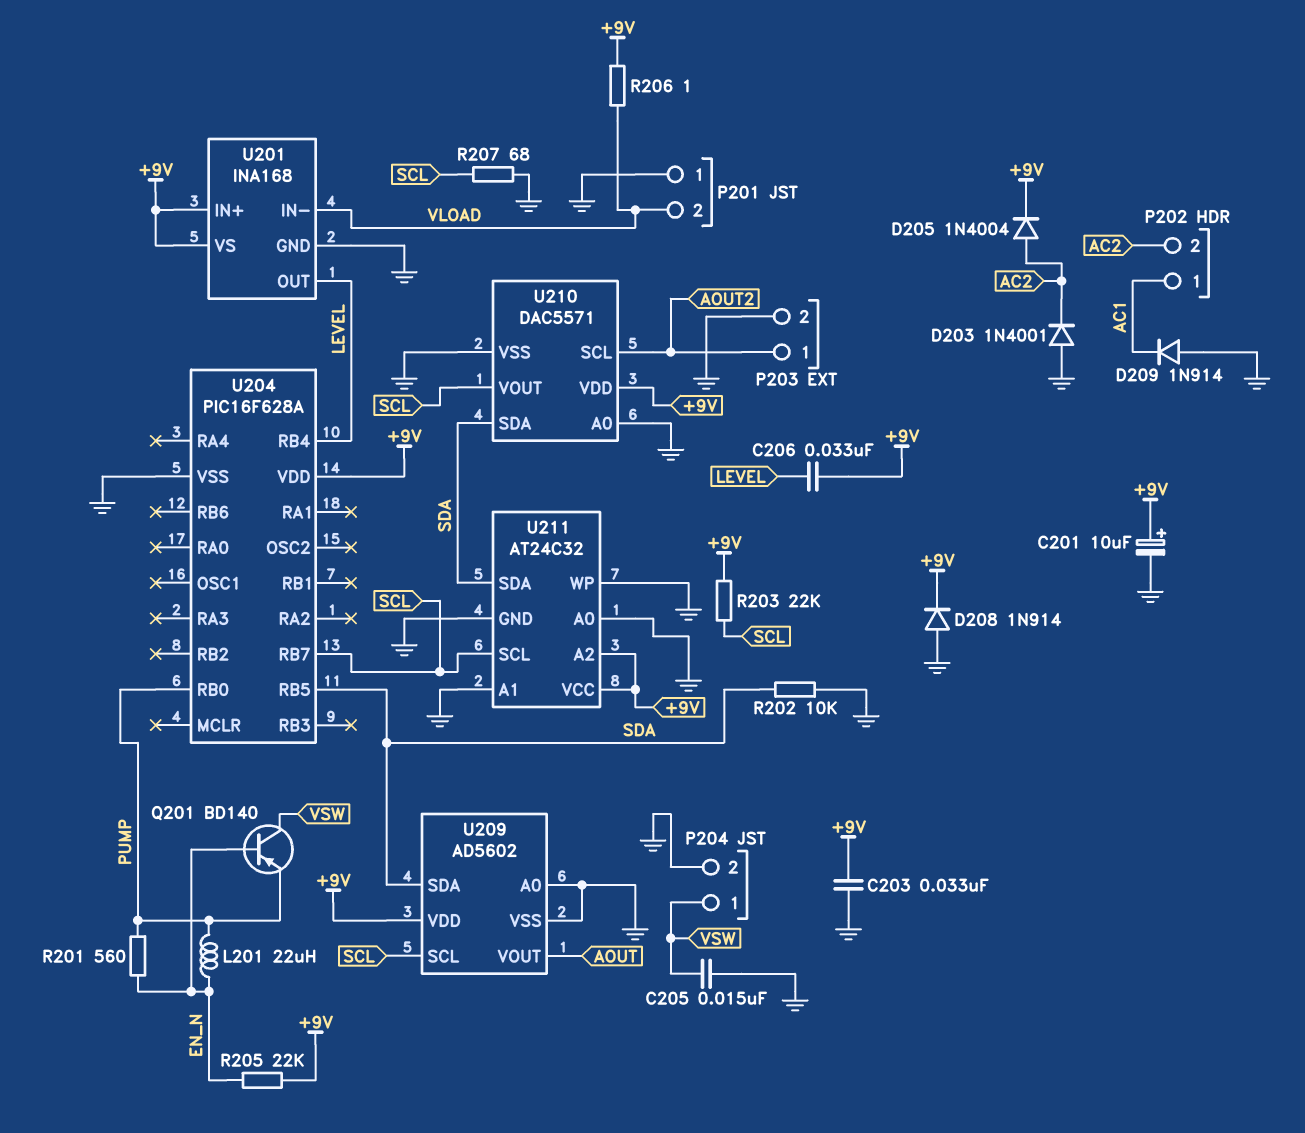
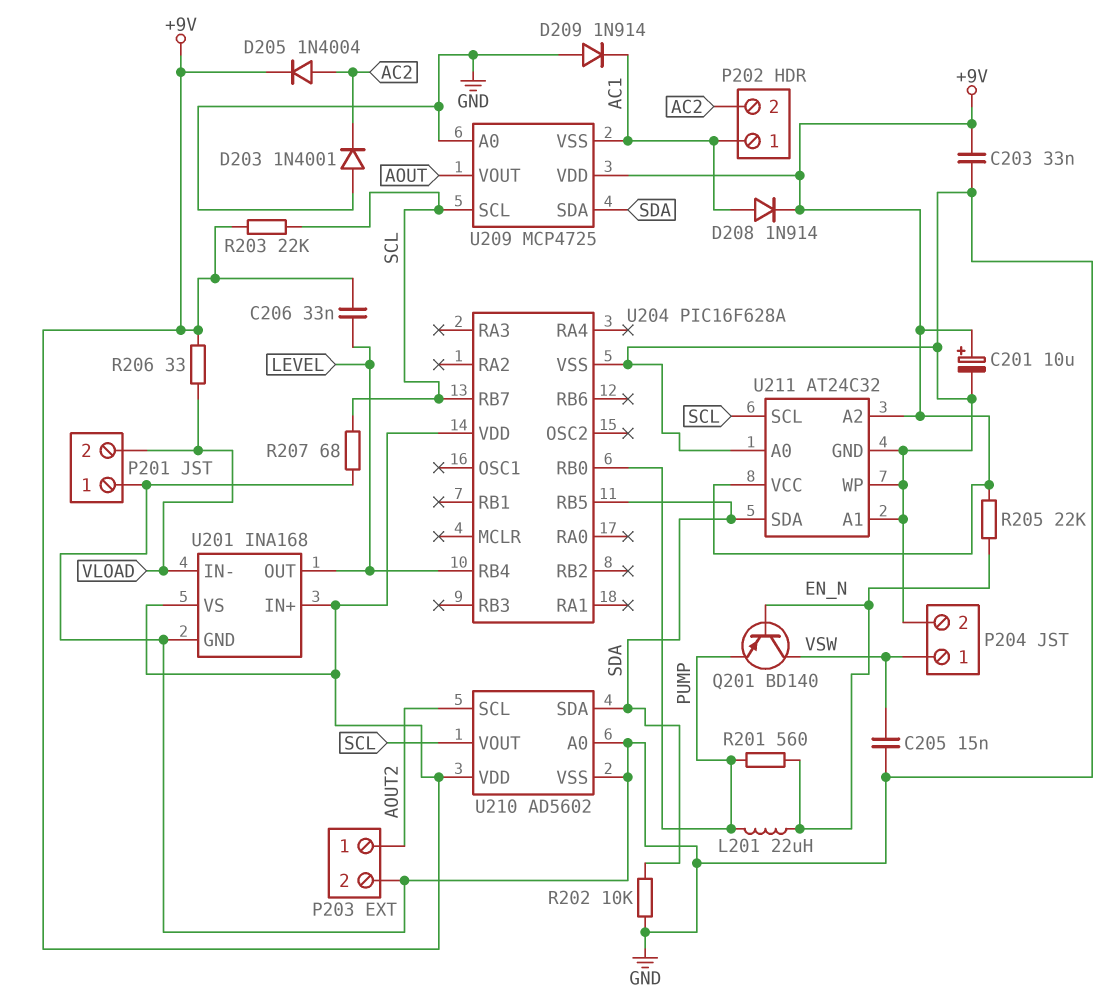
D208: diode 1N914 (A GND, K +9V) -> diode 1N914 (A AC1, K +9V)
R206: 1 (+9V, VLOAD) -> 33 (+9V, VLOAD)
U209: AD5602 -> MCP4725
U209 pin VSS: GND -> AC1
U210: DAC5571 -> AD5602

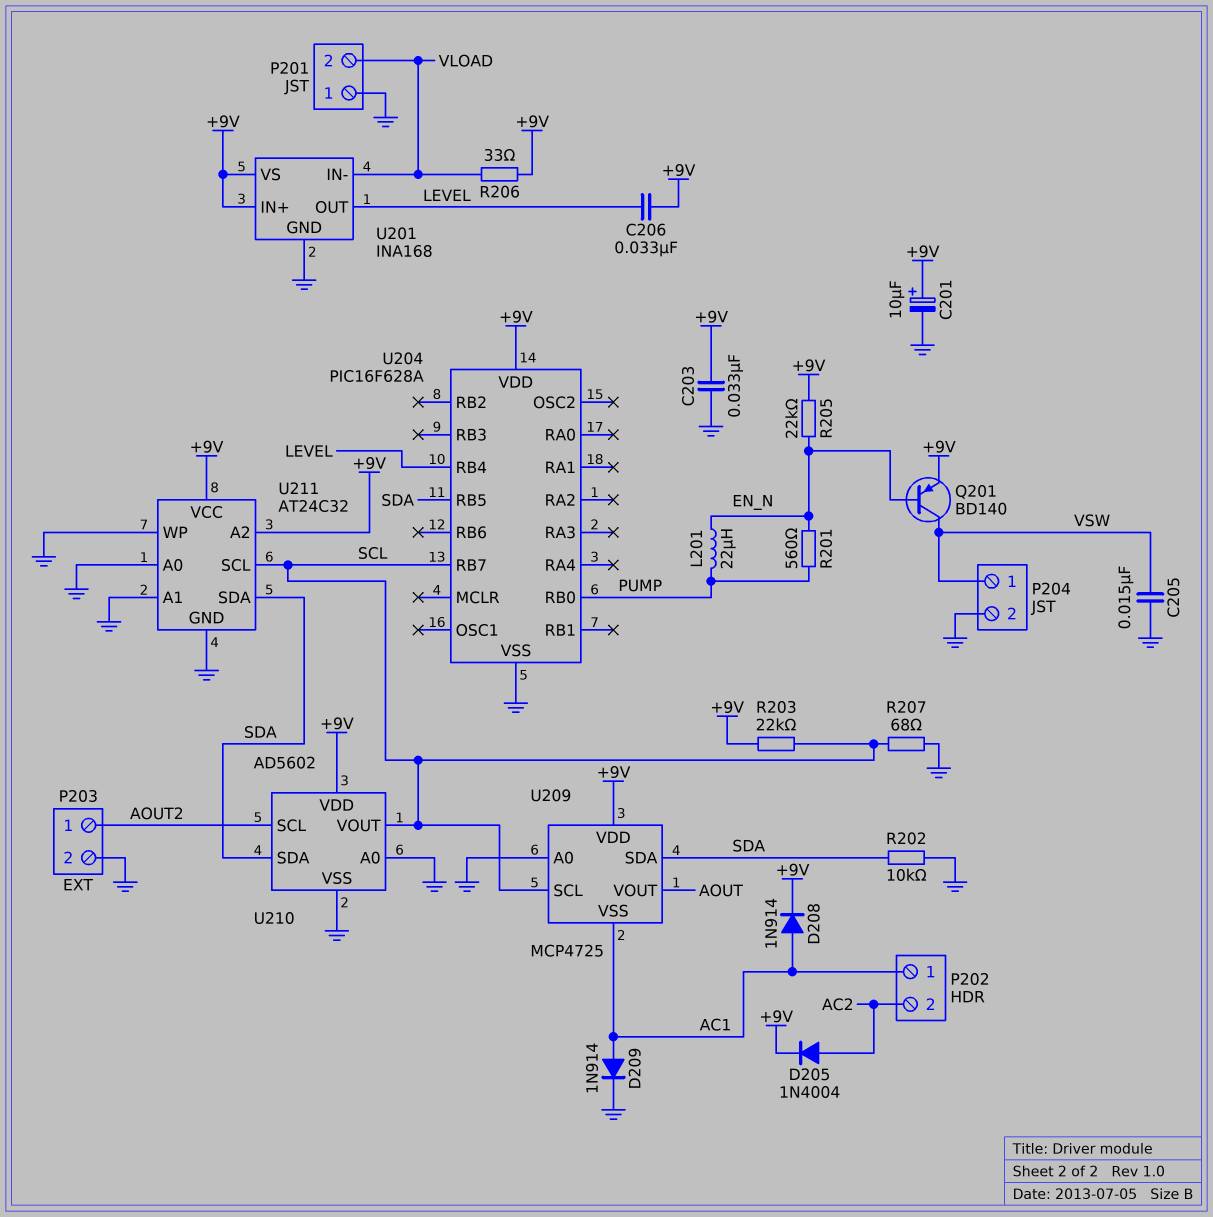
D203: diode 1N4001 (A GND, K AC2) -> none
D209: diode 1N914 (A GND, K AC1) -> diode 1N914 (A AC1, K GND)
Q201: PNP BD140 (B EN_N, C VSW, E PUMP) -> PNP BD140 (B EN_N, C VSW, E +9V)

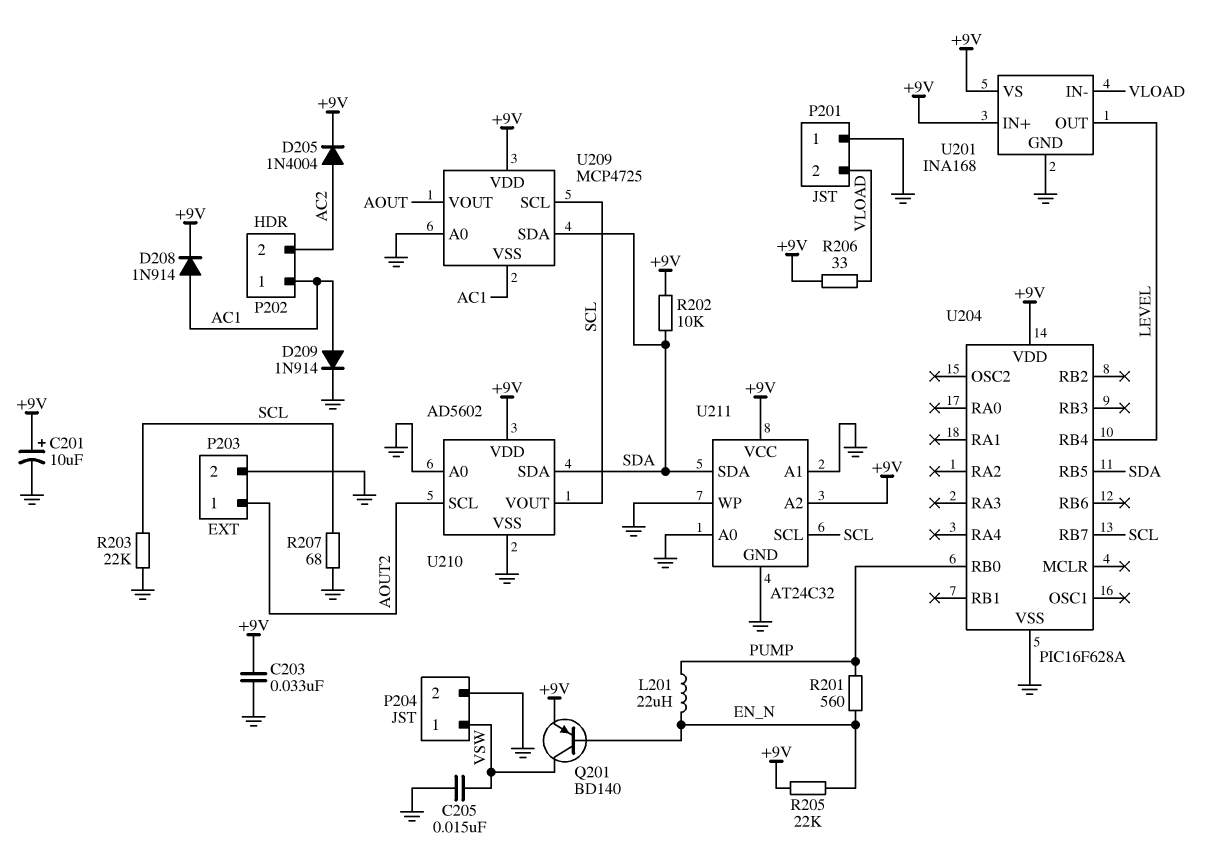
C206: 33nF (+9V, LEVEL) -> none
R202: 10k (GND, SDA) -> 10k (+9V, SDA)
R203: 22k (+9V, SCL) -> 22k (GND, SCL)

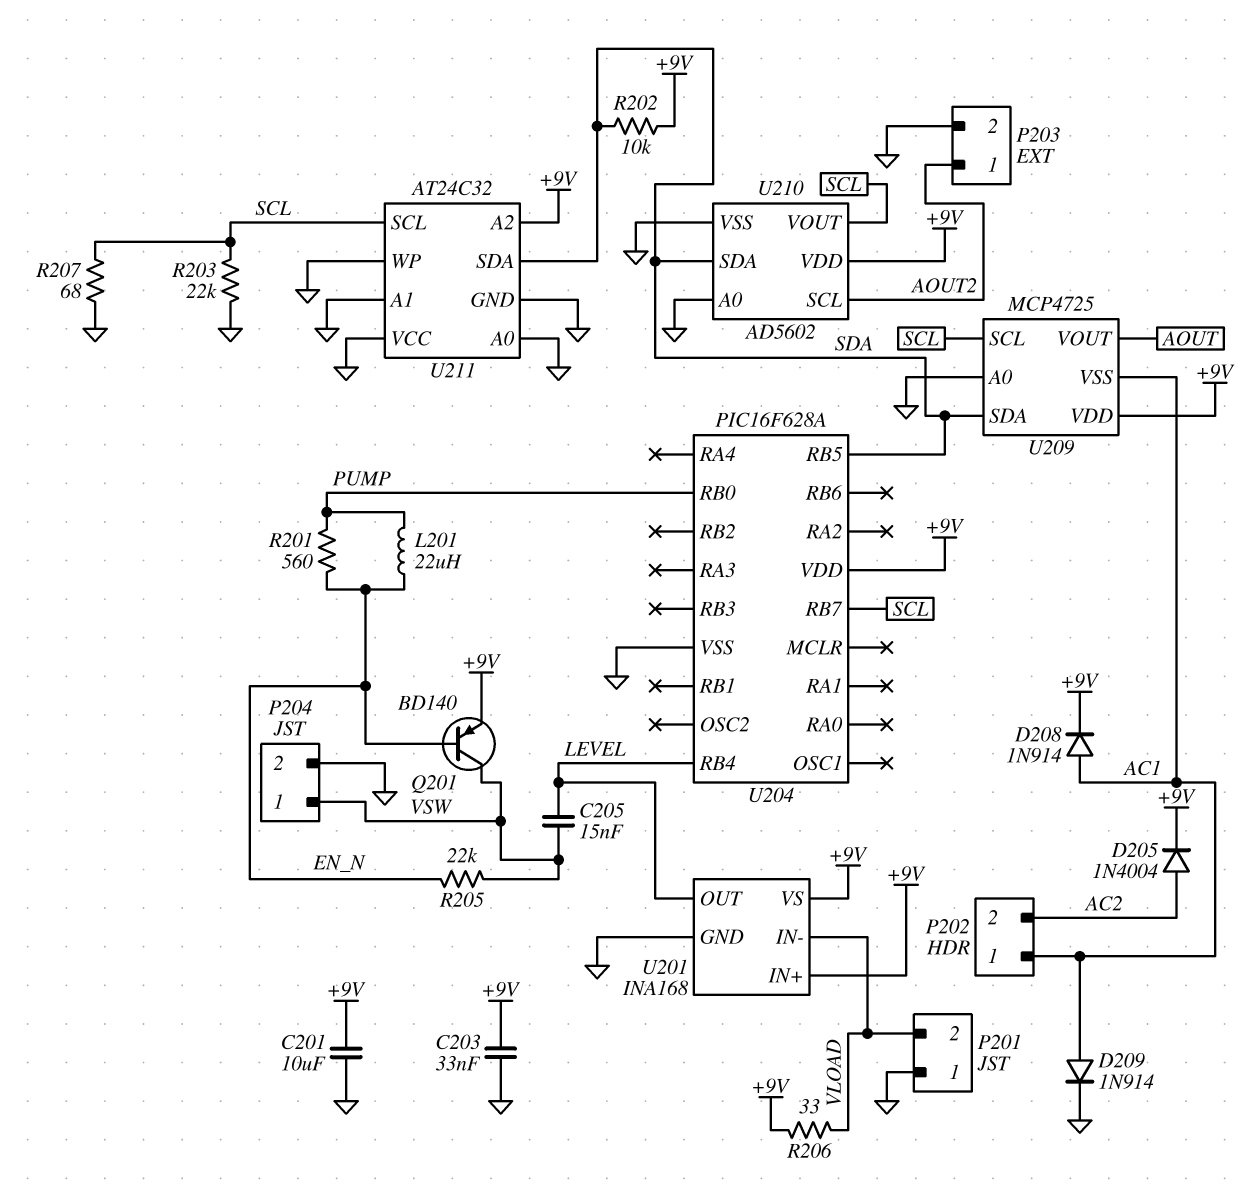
C201: 10uF (plus +9V, minus GND) -> 10uF (+9V, GND)
C205: 15nF (GND, VSW) -> 15nF (LEVEL, VSW)
R205: 22k (+9V, EN_N) -> 22k (EN_N, VSW)
U211 pin VCC: +9V -> GND

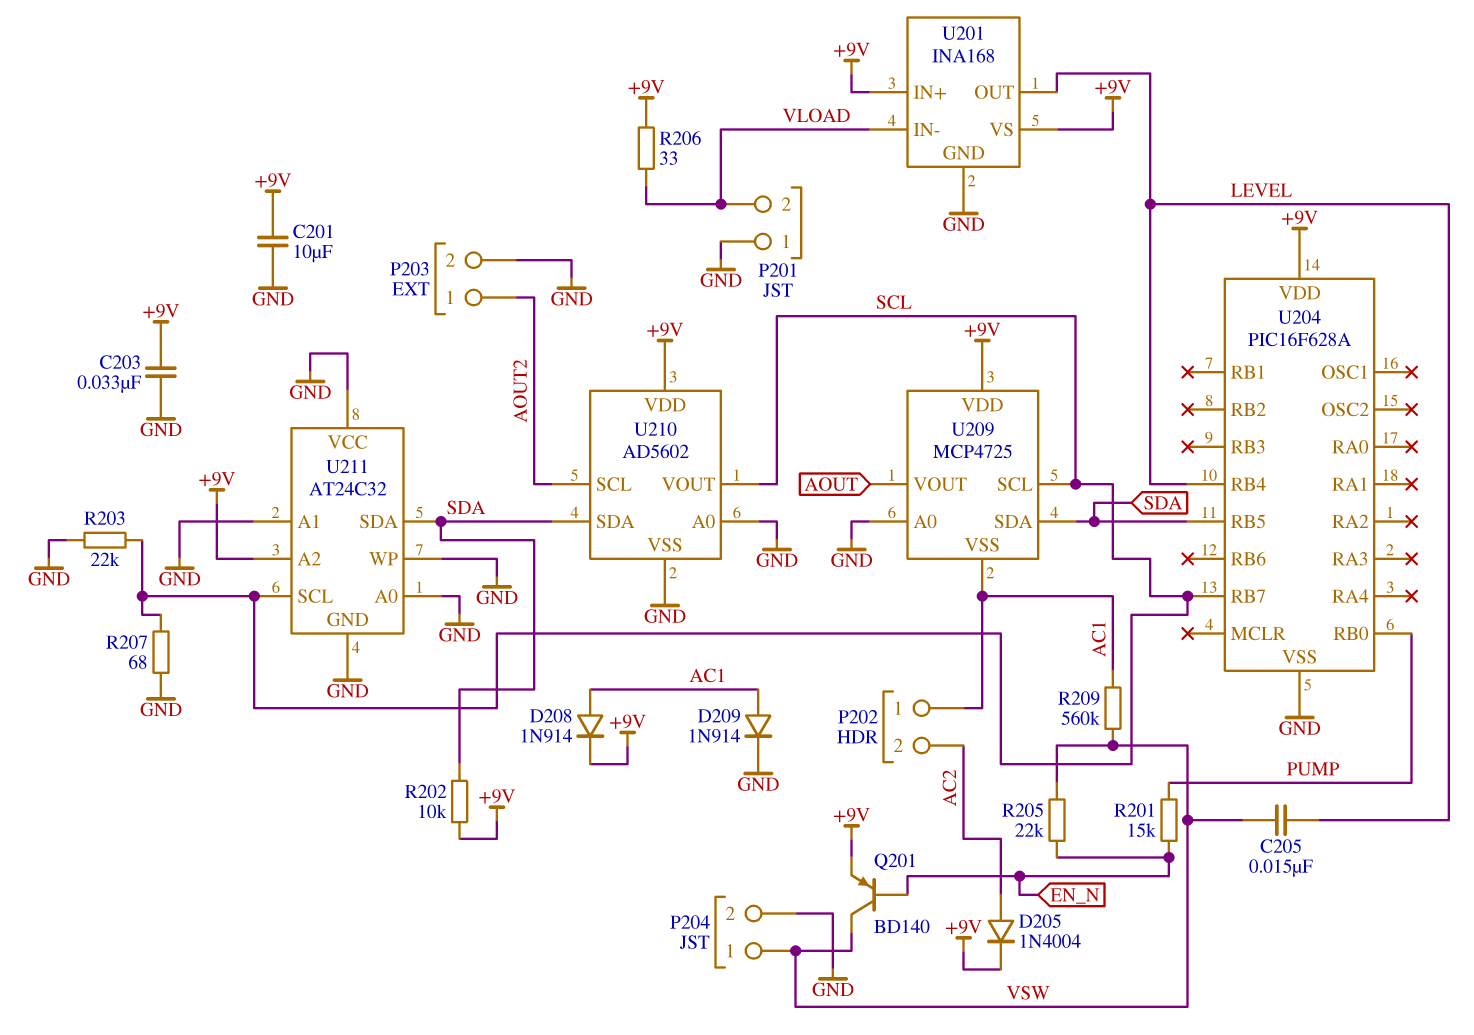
L201: 22uH (EN_N, PUMP) -> none
R201: 560 (EN_N, PUMP) -> 15k (EN_N, PUMP)
R209: none -> 560k (AC1, VSW)

